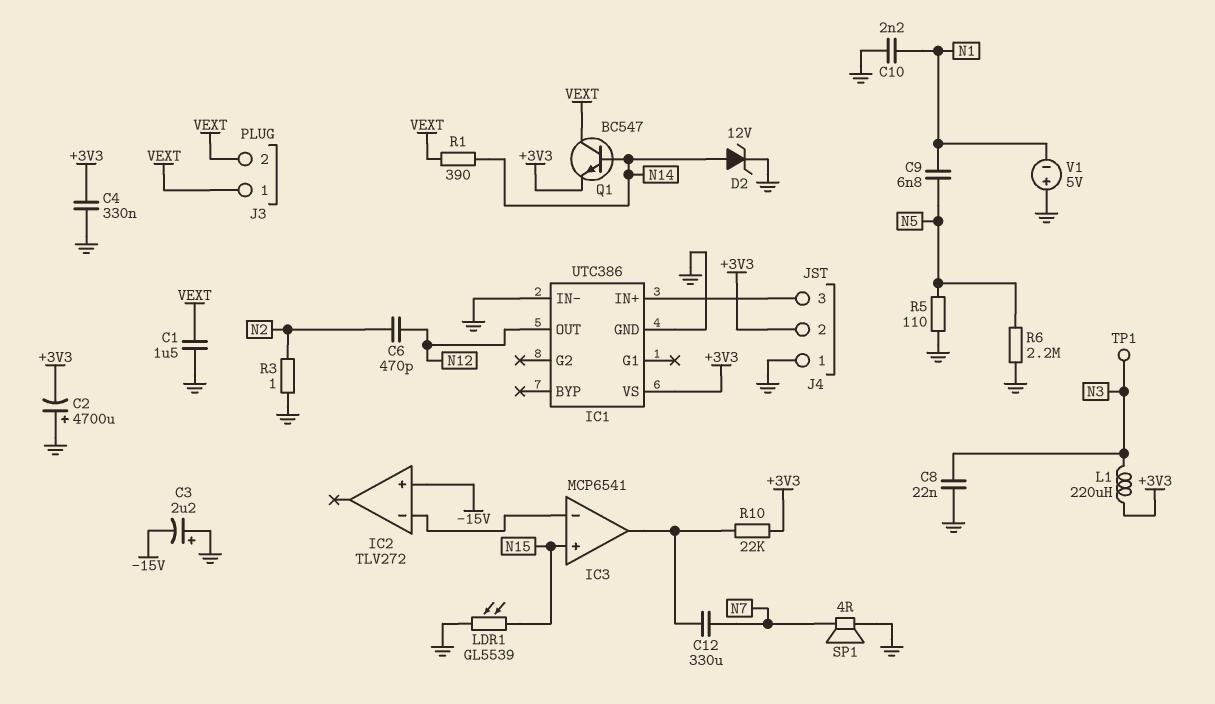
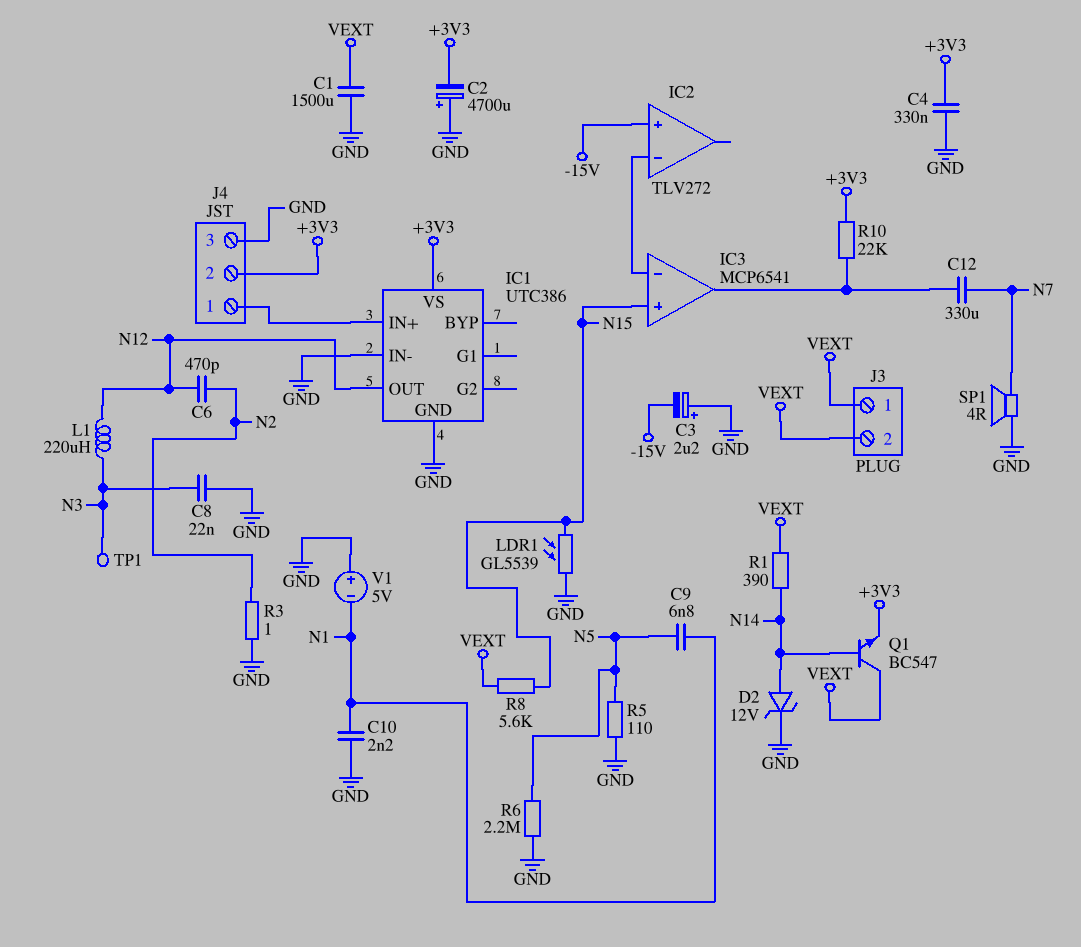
C1: 1.5uF (GND, VEXT) -> 1500uF (GND, VEXT)
J4 pin 1: GND -> IC1/IN+
J4 pin 3: IC1/IN+ -> GND
L1: 220uH (+3V3, N3) -> 220uH (N3, N12)
R8: none -> 5.6k (N15, VEXT)

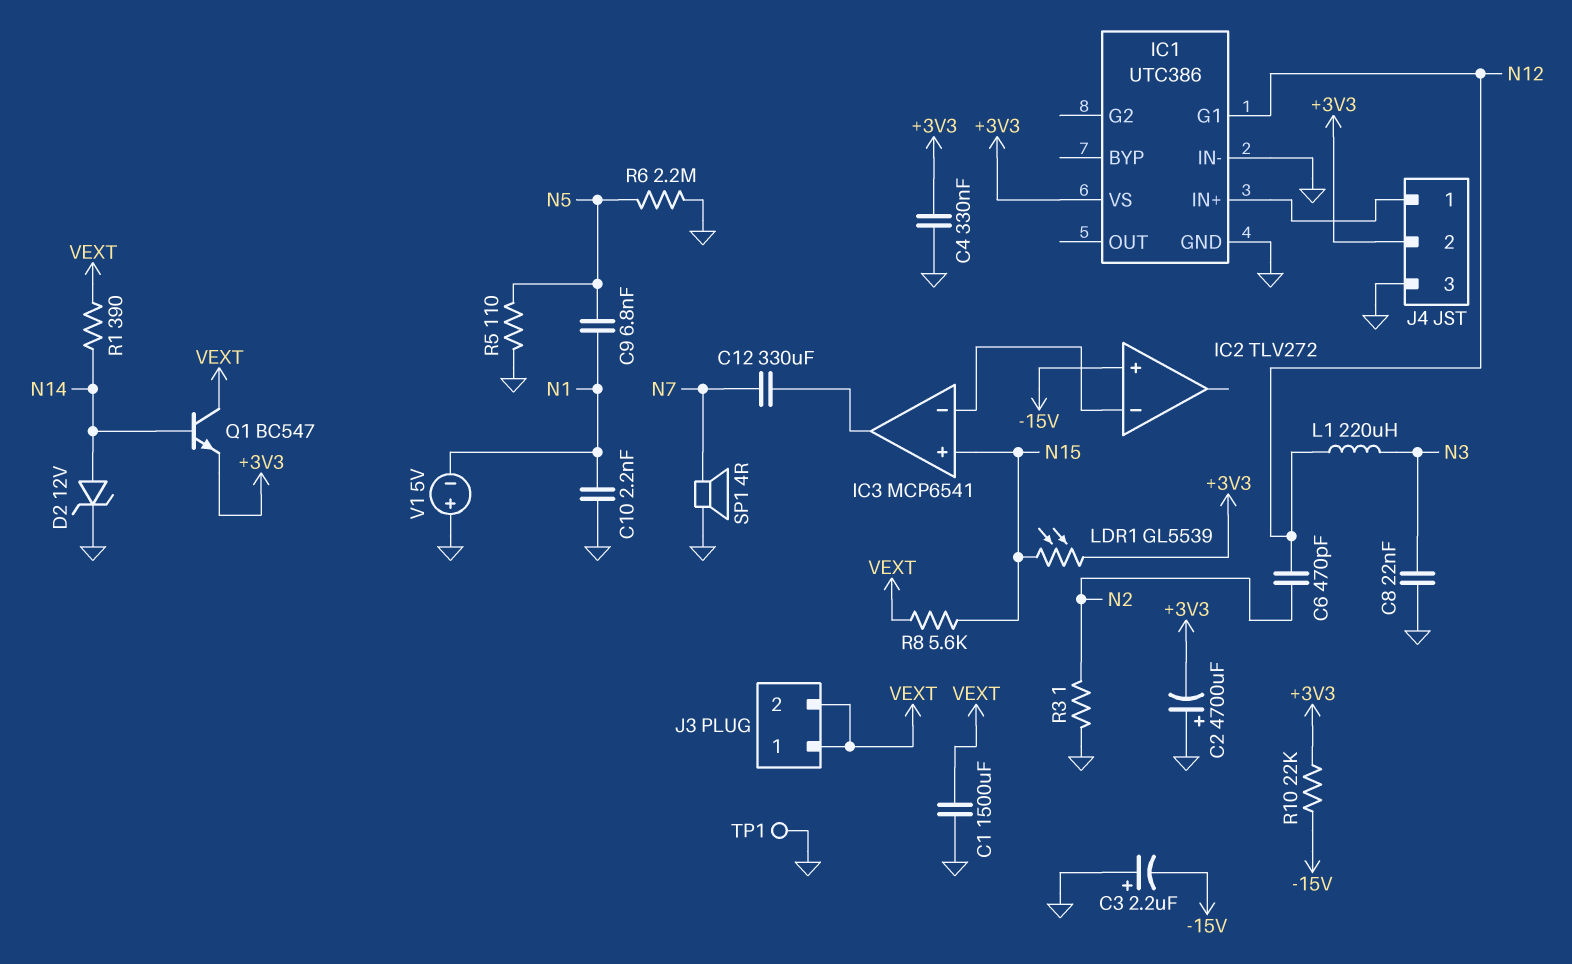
IC1 pin G1: none -> N12
IC1 pin OUT: N12 -> none
LDR1: GL5539 (GND, N15) -> GL5539 (+3V3, N15)
R10: 22k (+3V3, IC3/out) -> 22k (+3V3, -15V)
TP1: test point (N3) -> test point (GND)

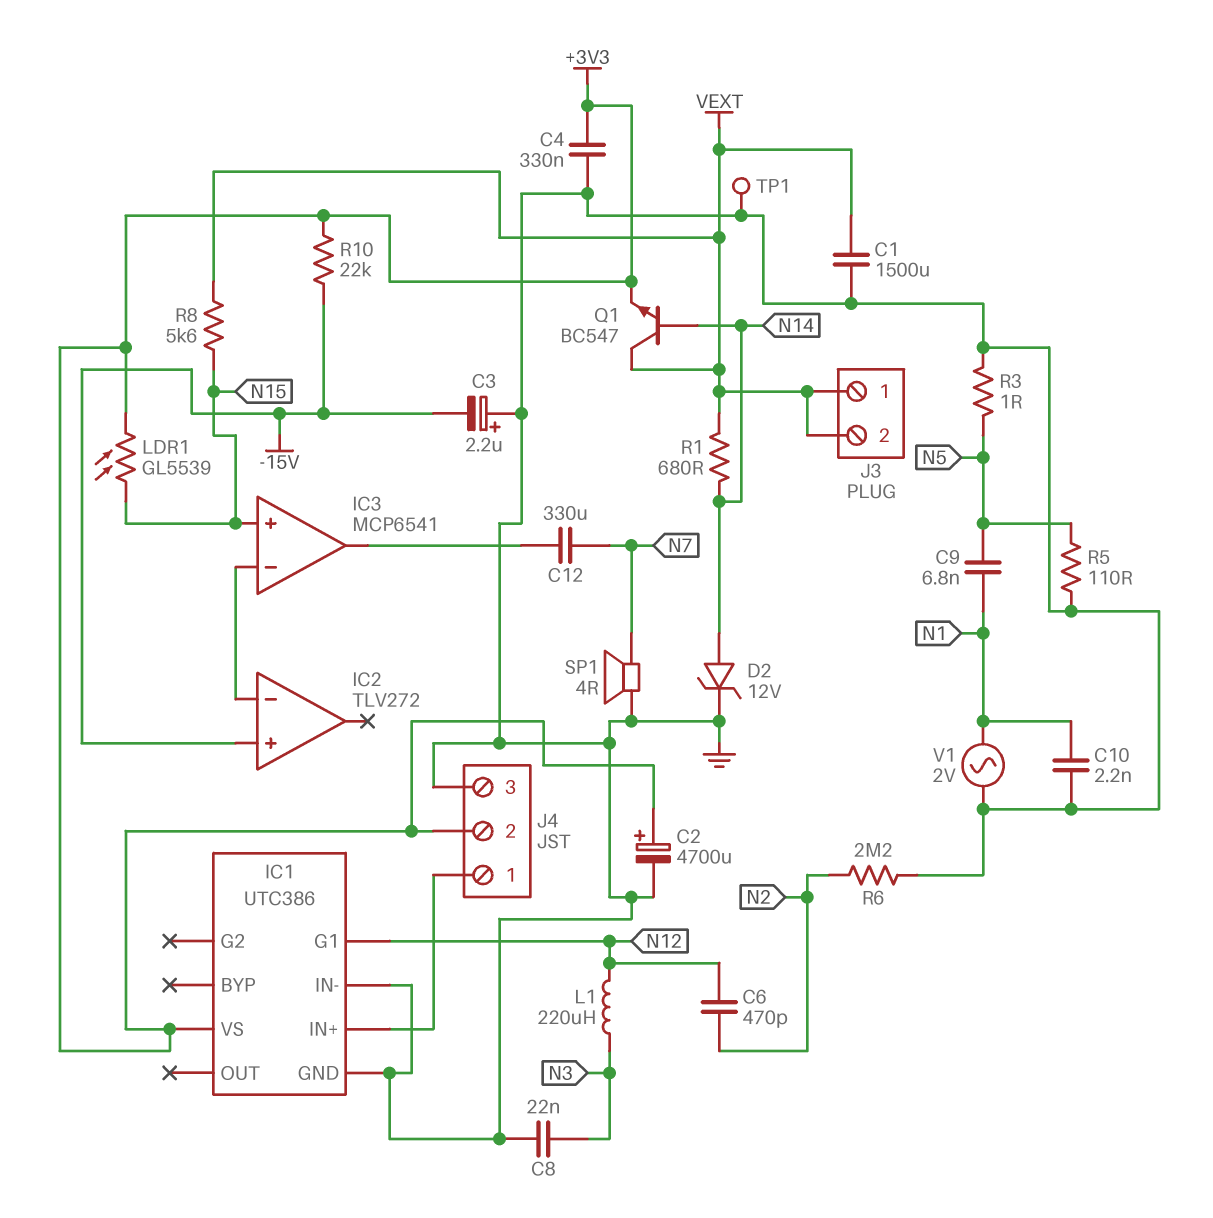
C2: 4700uF (plus GND, minus +3V3) -> 4700uF (plus +3V3, minus GND)
R1: 390 (N14, VEXT) -> 680 (N14, VEXT)
R3: 1 (GND, N2) -> 1 (GND, N5)
R6: 2.2M (GND, N5) -> 2.2M (GND, N2)
V1: 5V (plus GND, minus N1) -> AC 2V (GND, N1)

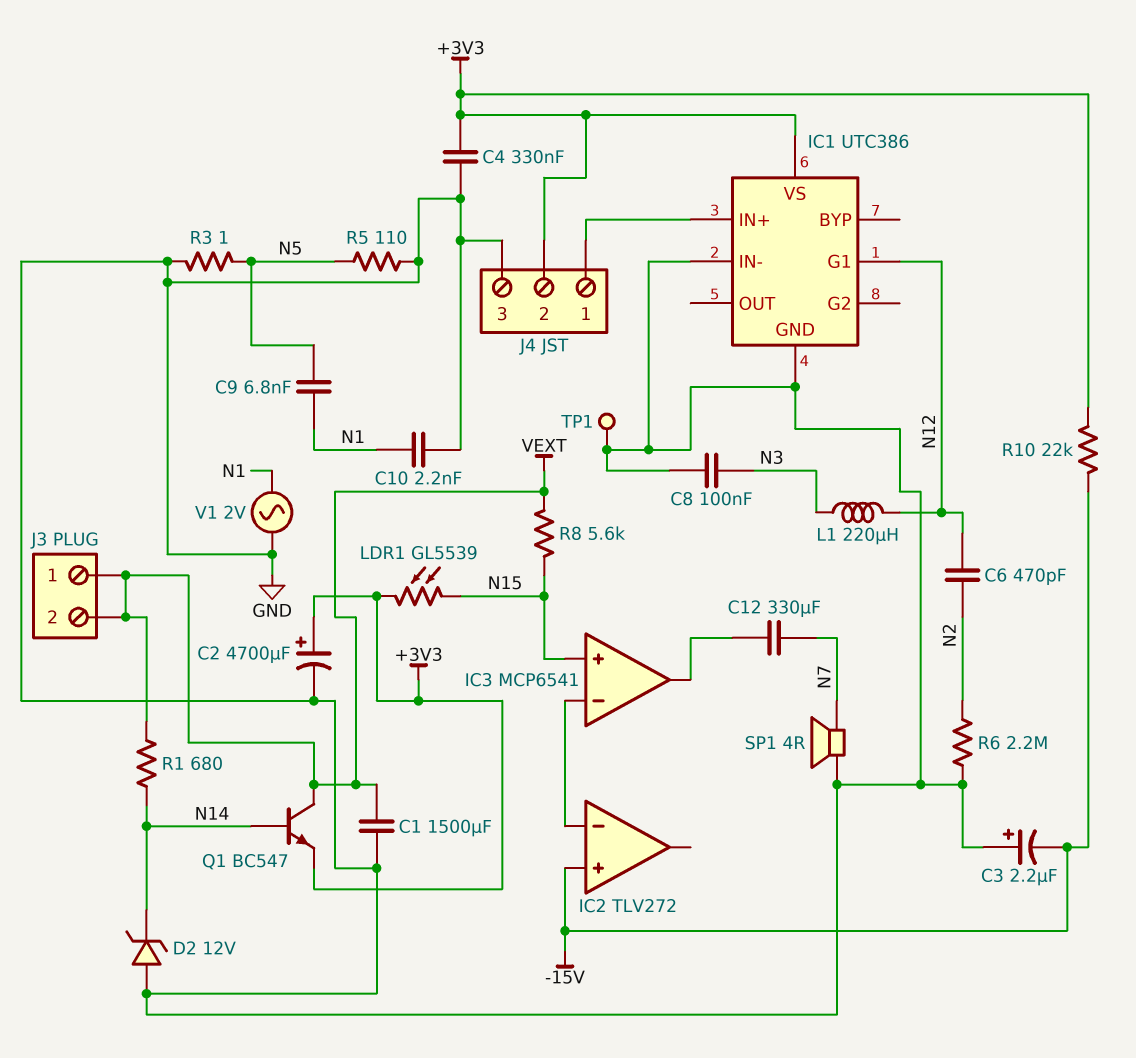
C8: 22nF (GND, N3) -> 100nF (GND, N3)
D2: zener 12V (A N14, K GND) -> zener 12V (A GND, K N14)

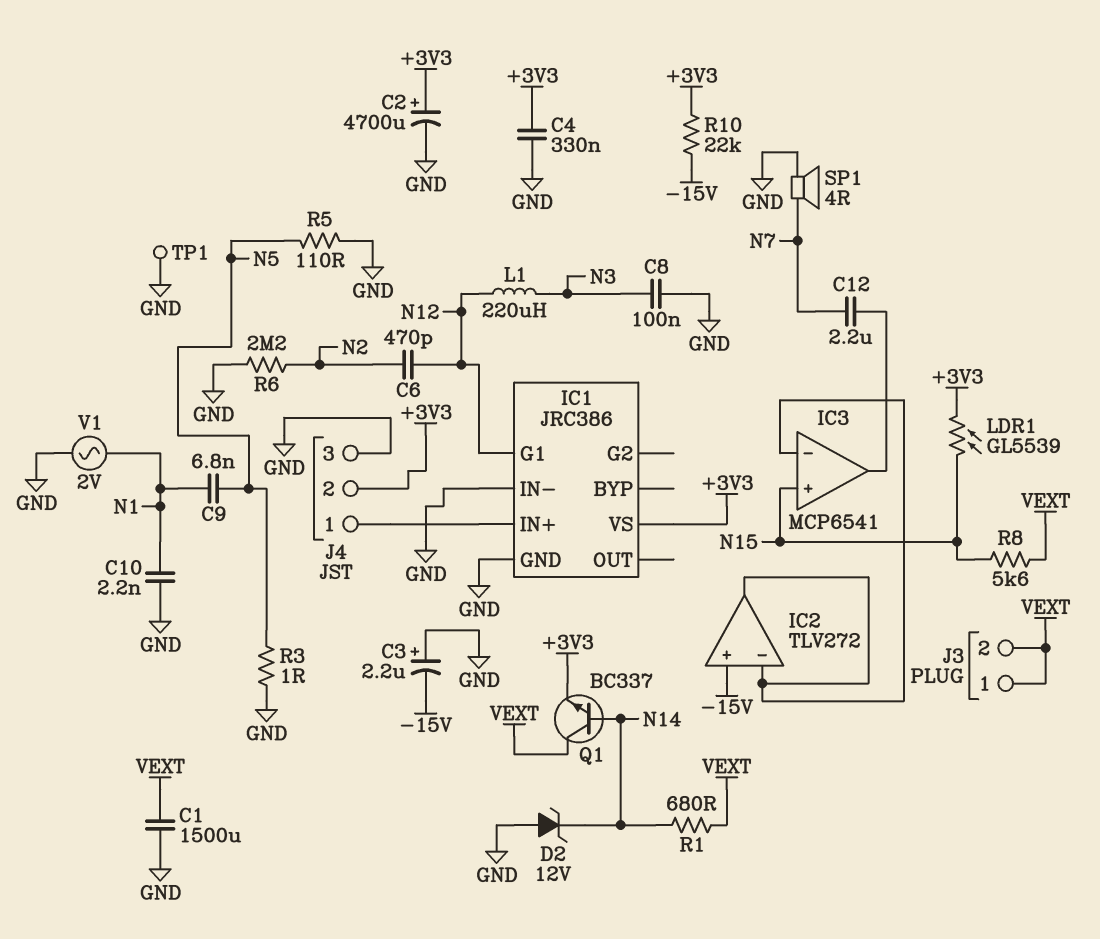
C12: 330uF (IC3/out, N7) -> 2.2uF (IC3/out, N7)
IC1: UTC386 -> JRC386
IC2 pin out: none -> IC2/in-
Q1: NPN BC547 (B N14, C VEXT, E +3V3) -> NPN BC337 (B N14, C VEXT, E +3V3)

